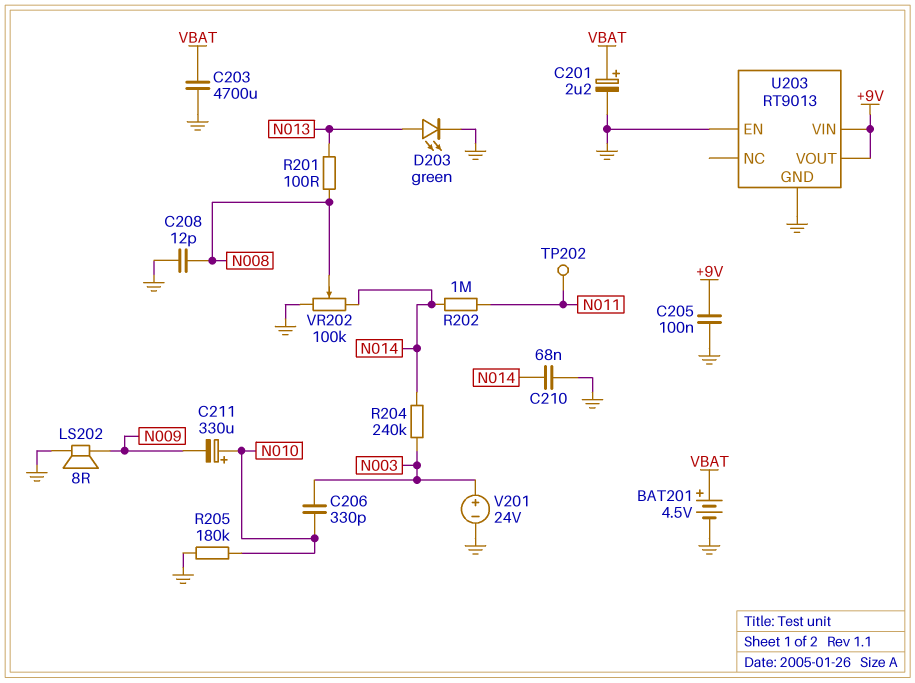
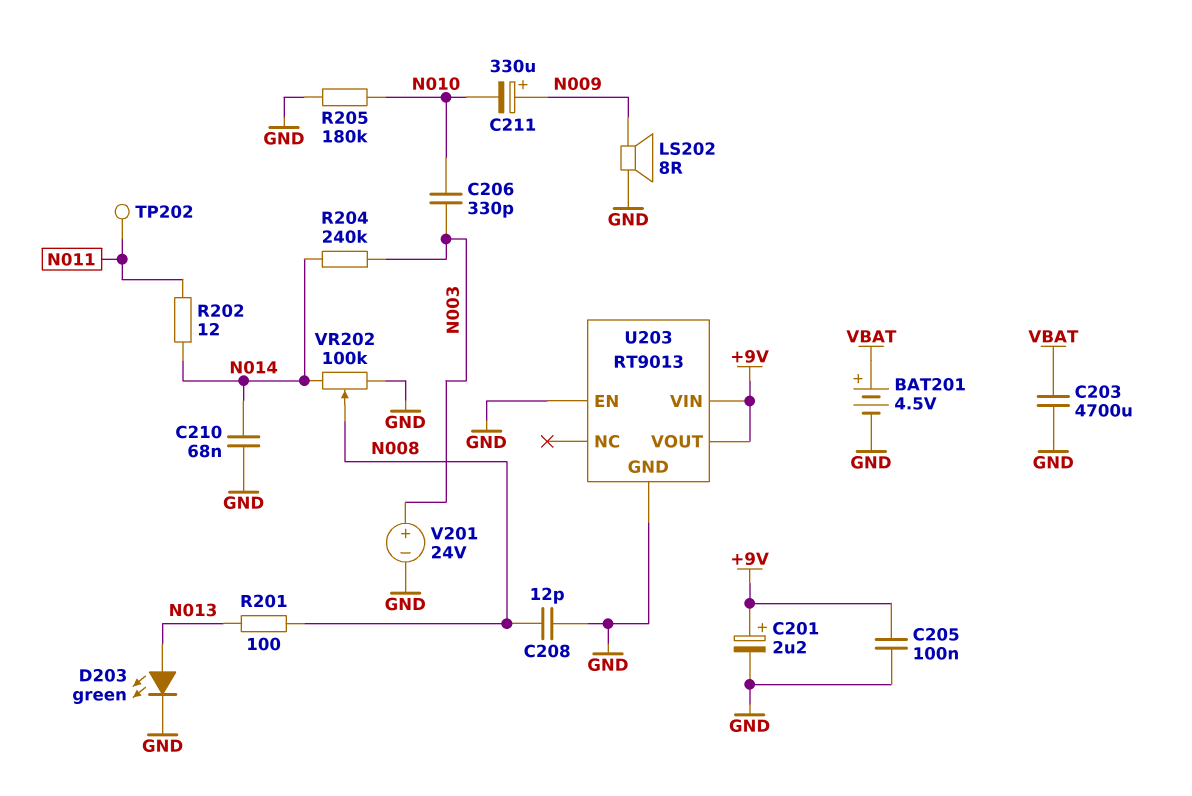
C201: 2.2uF (plus VBAT, minus GND) -> 2.2uF (plus +9V, minus GND)
C211: 330uF (plus N010, minus N009) -> 330uF (plus N009, minus N010)
R202: 1M (N011, N014) -> 12 (N011, N014)

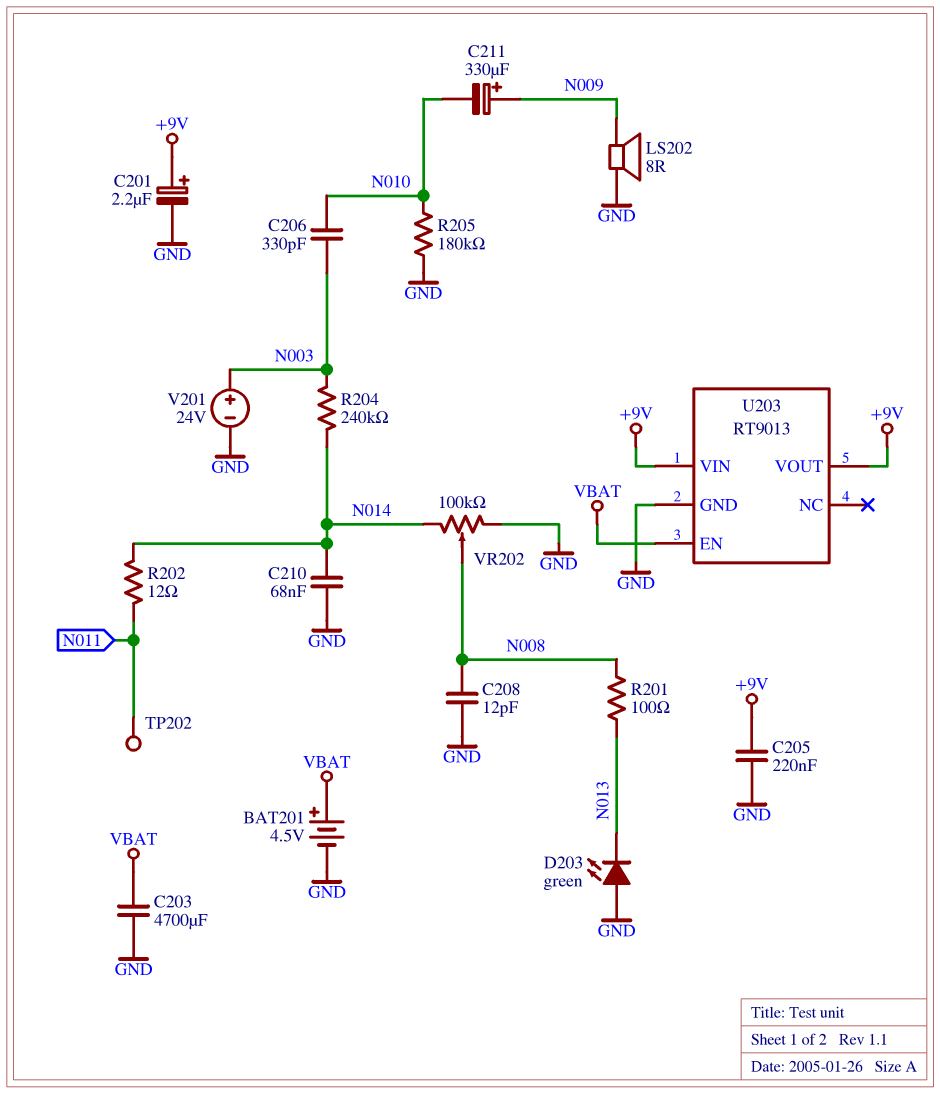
C205: 100nF (+9V, GND) -> 220nF (+9V, GND)
D203: LED green (A N013, K GND) -> LED green (A GND, K N013)
U203 pin EN: GND -> VBAT

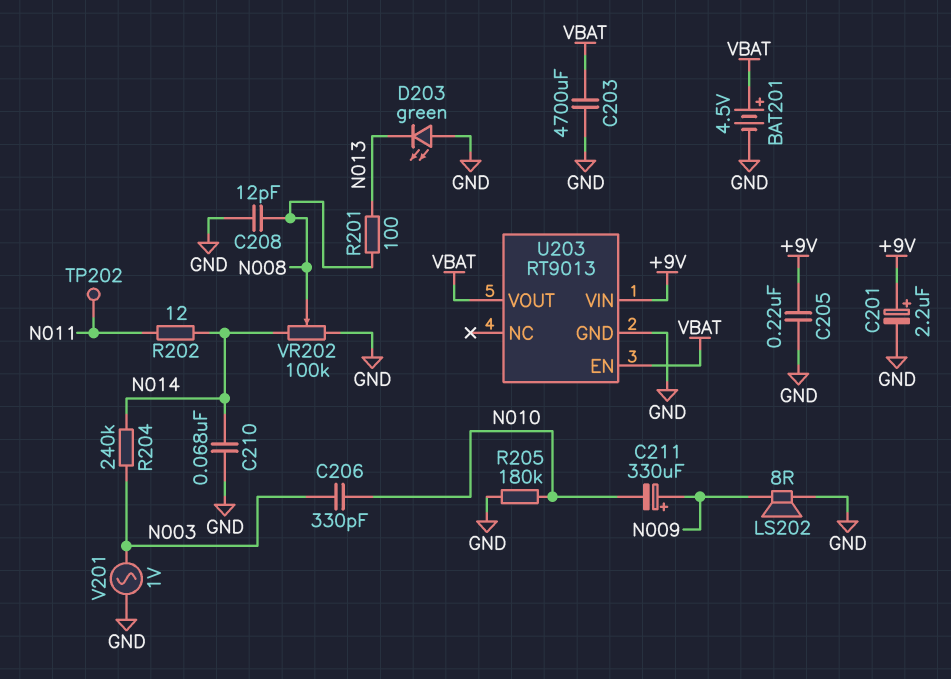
U203 pin VOUT: +9V -> VBAT
V201: 24V (plus N003, minus GND) -> AC 1V (GND, N003)

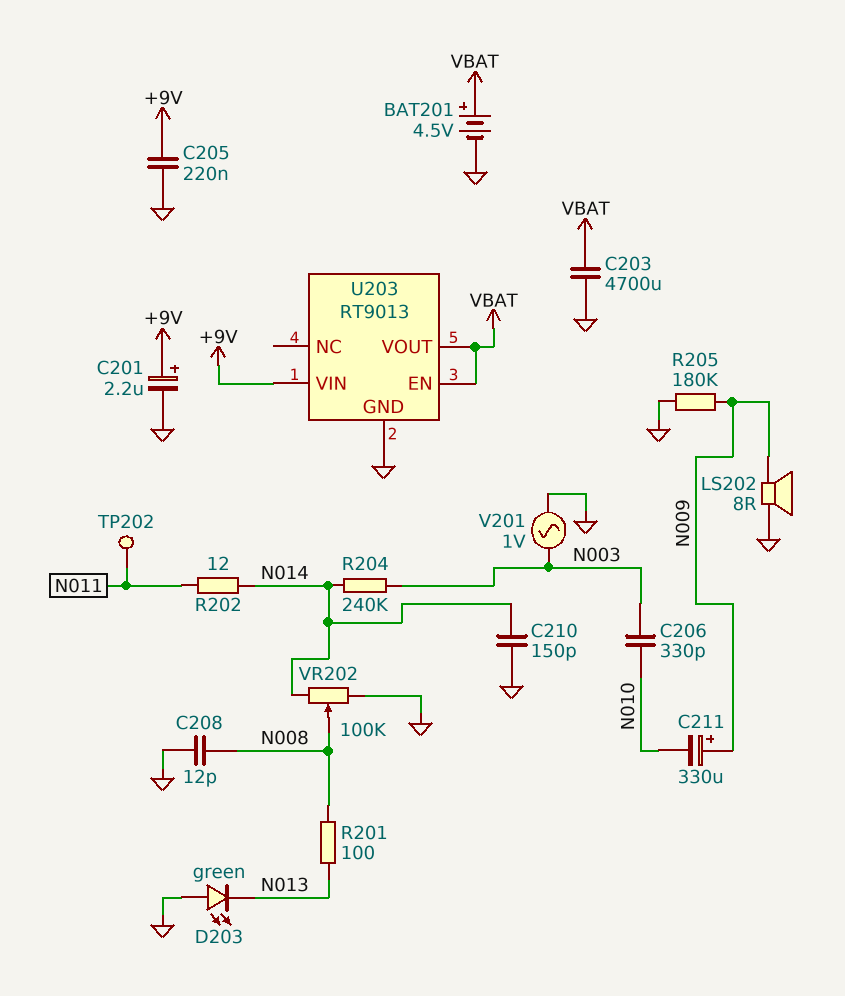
C210: 68nF (GND, N014) -> 150pF (GND, N014)
R205: 180k (GND, N010) -> 180k (GND, N009)

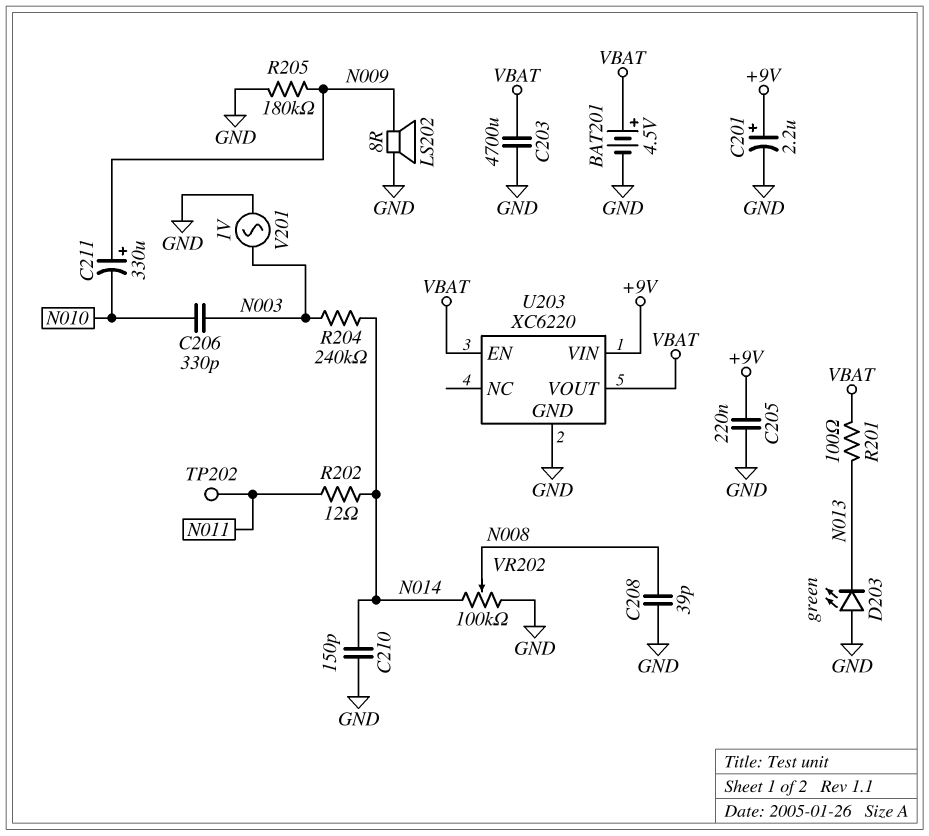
C208: 12pF (GND, N008) -> 39pF (GND, N008)
R201: 100 (N008, N013) -> 100 (N013, VBAT)
U203: RT9013 -> XC6220

